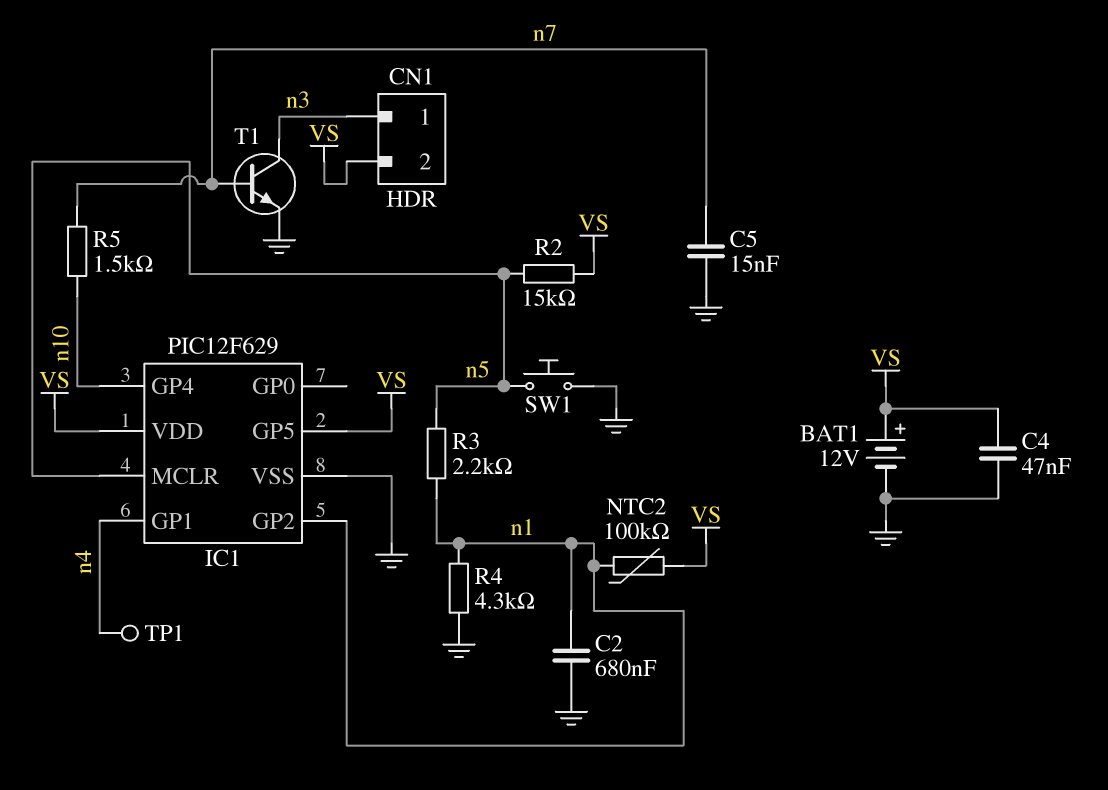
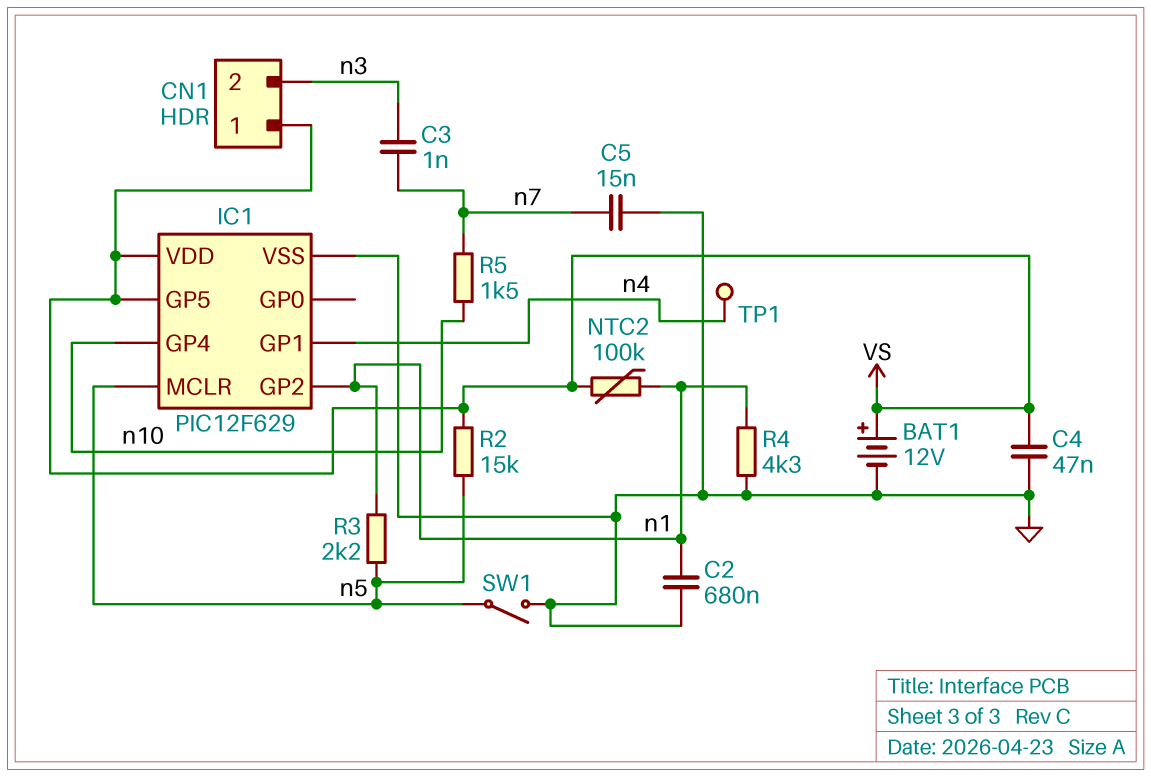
C3: none -> 1nF (n3, n7)
CN1 pin 1: n3 -> VS
CN1 pin 2: VS -> n3
SW1: button (GND, n5) -> switch (GND, n5)
T1: NPN (B n7, C n3, E GND) -> none

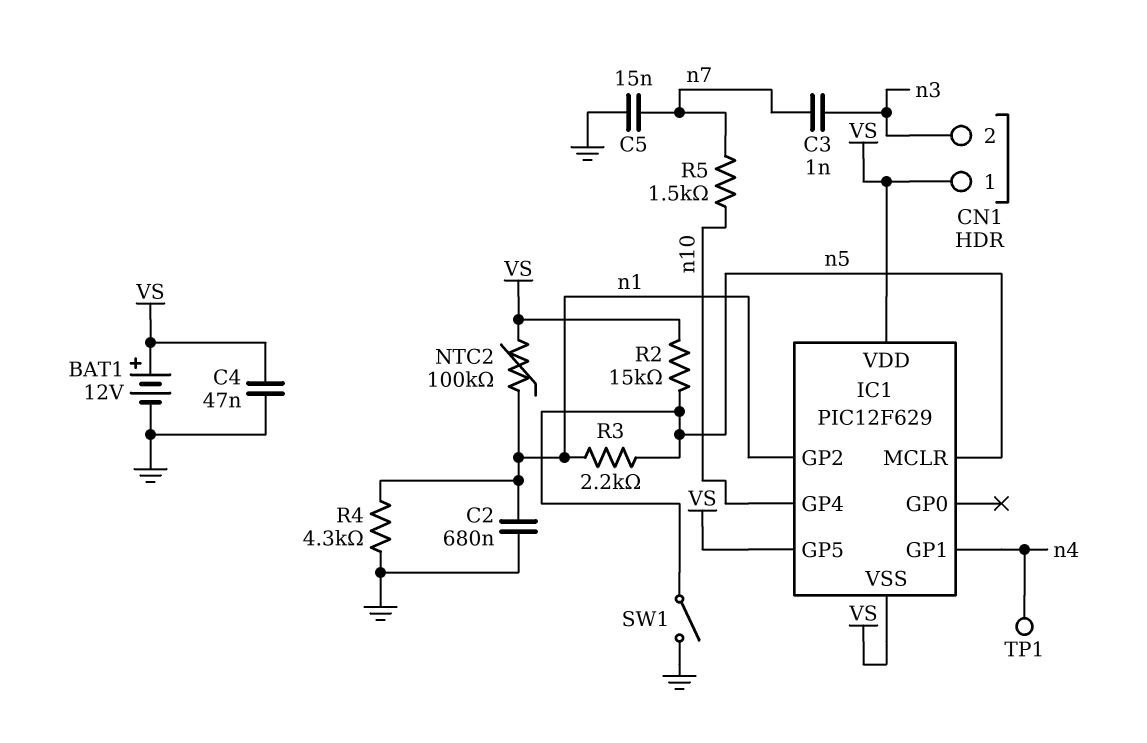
IC1 pin VSS: GND -> VS

